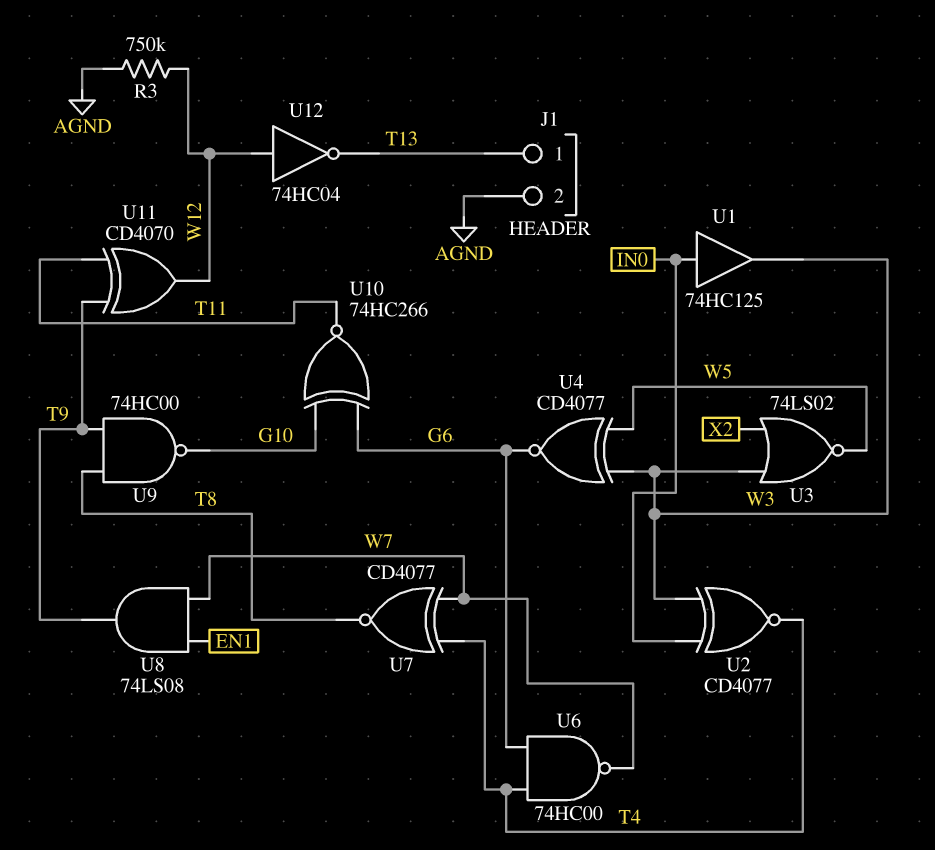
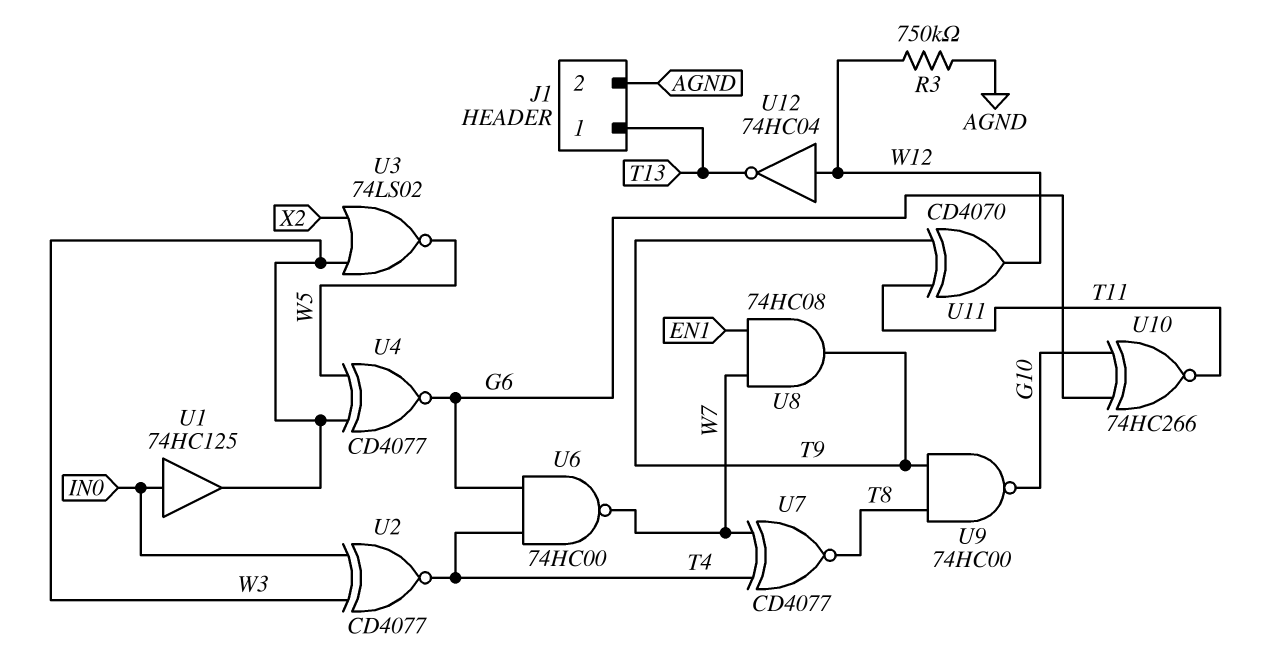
U8: AND 74LS08 (in EN1, in W7, out T9) -> AND 74HC08 (in EN1, in W7, out T9)

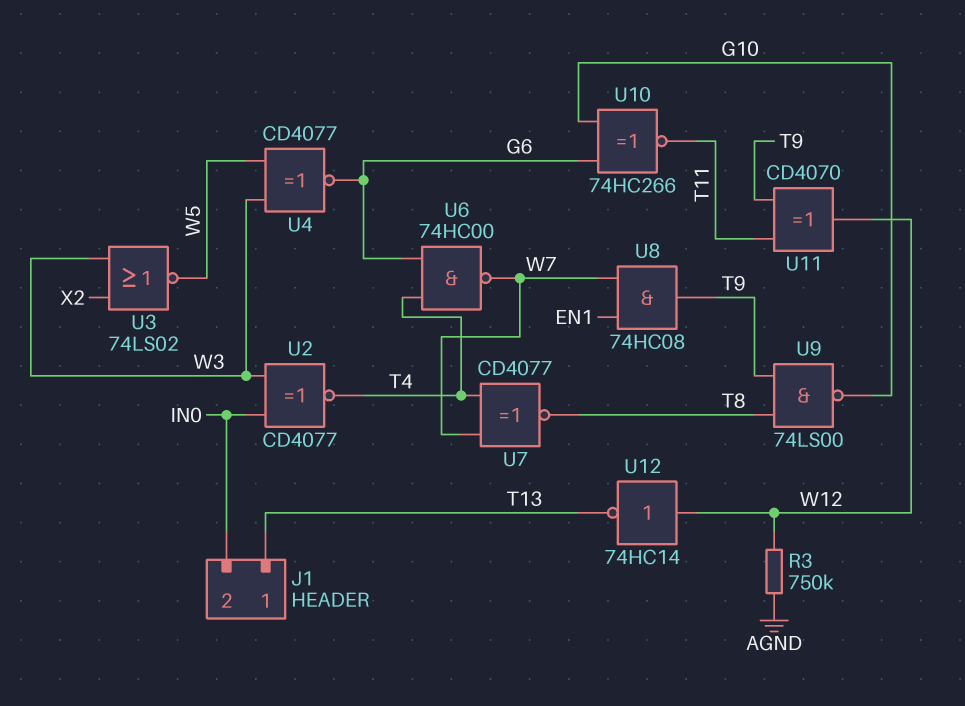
J1 pin 2: AGND -> IN0
U1: buffer 74HC125 (in IN0, out W3) -> none
U9: NAND 74HC00 (in T8, in T9, out G10) -> NAND 74LS00 (in T8, in T9, out G10)
U12: NOT 74HC04 (in W12, out T13) -> NOT 74HC14 (in W12, out T13)

